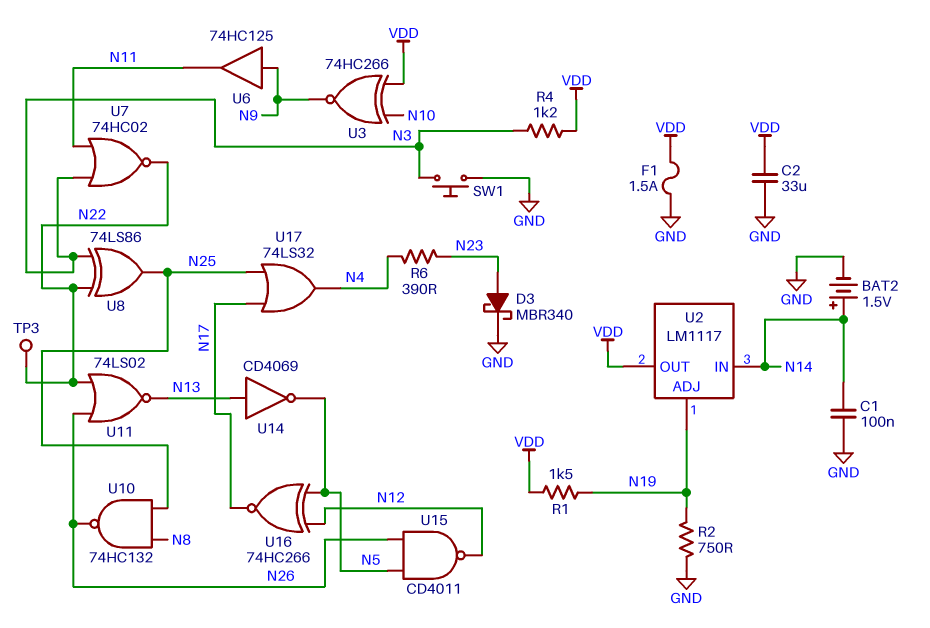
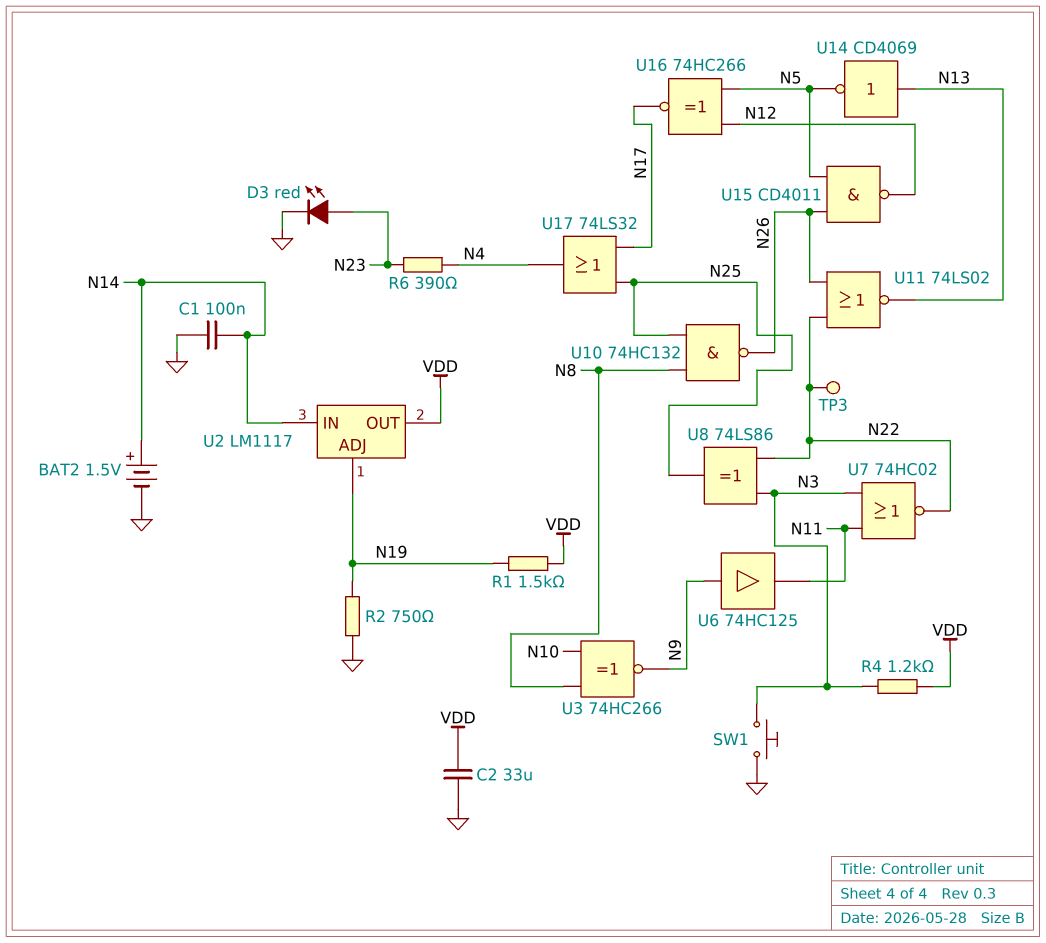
D3: schottky MBR340 (A N23, K GND) -> LED red (A N23, K GND)
F1: 1.5A (GND, VDD) -> none
U3: XNOR 74HC266 (in N10, in VDD, out N9) -> XNOR 74HC266 (in N8, in N10, out N9)

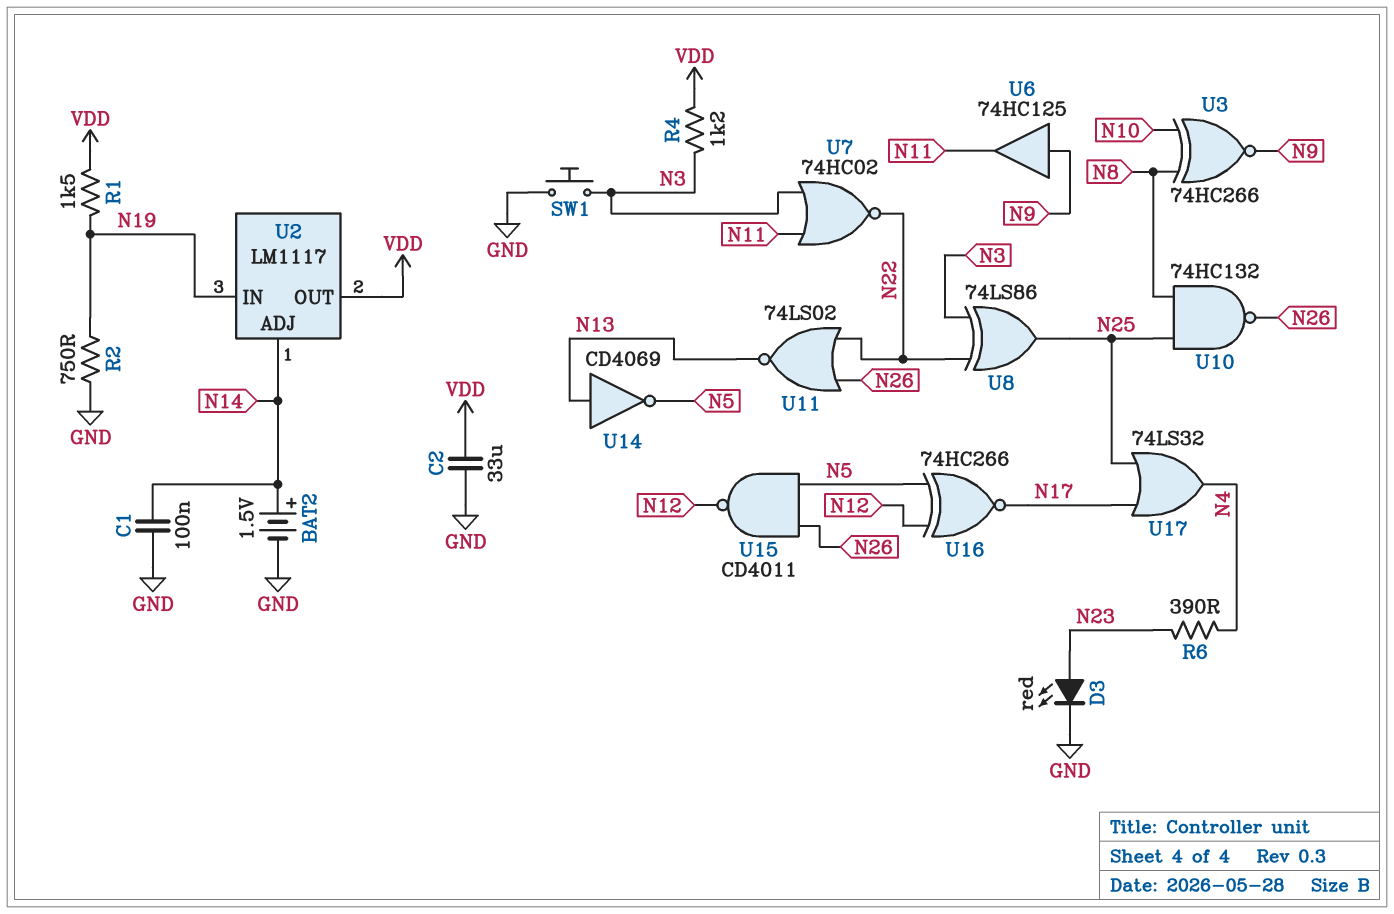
TP3: test point (N22) -> none
U2 pin ADJ: N19 -> N14
U2 pin IN: N14 -> N19

